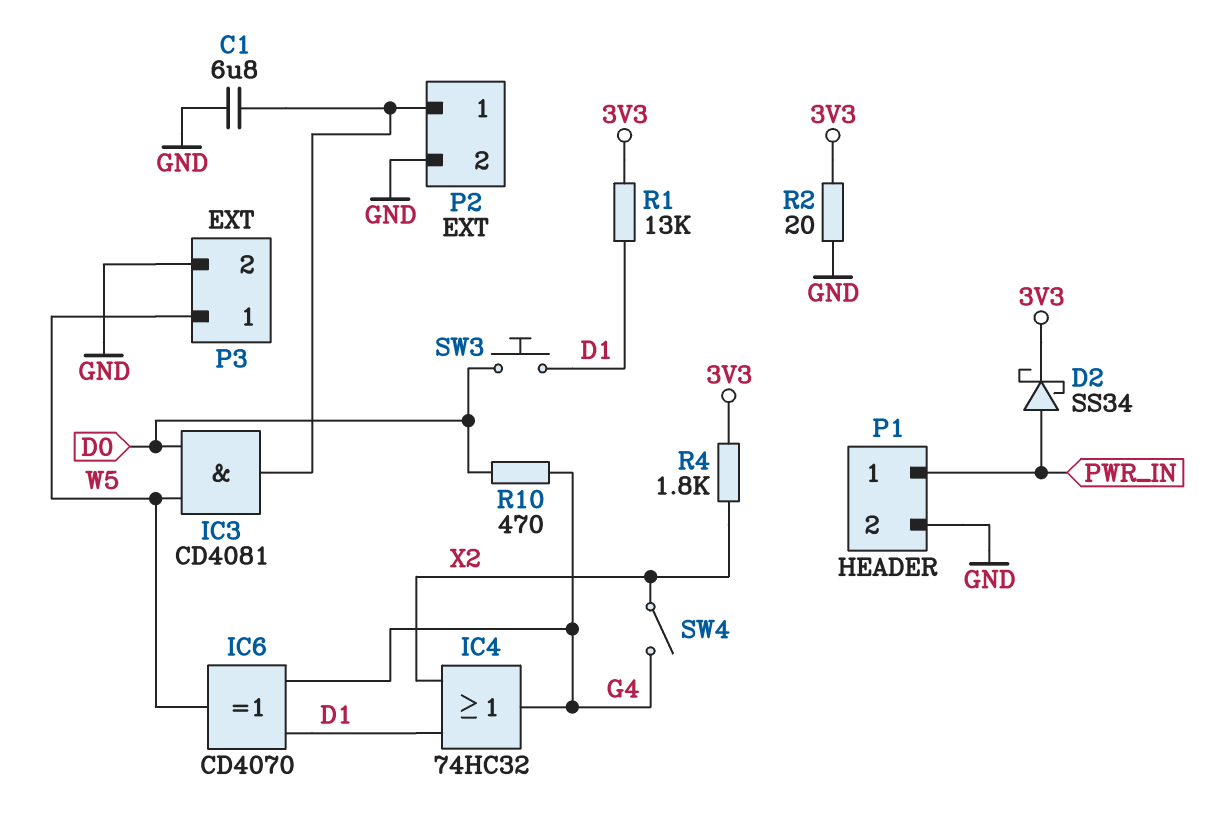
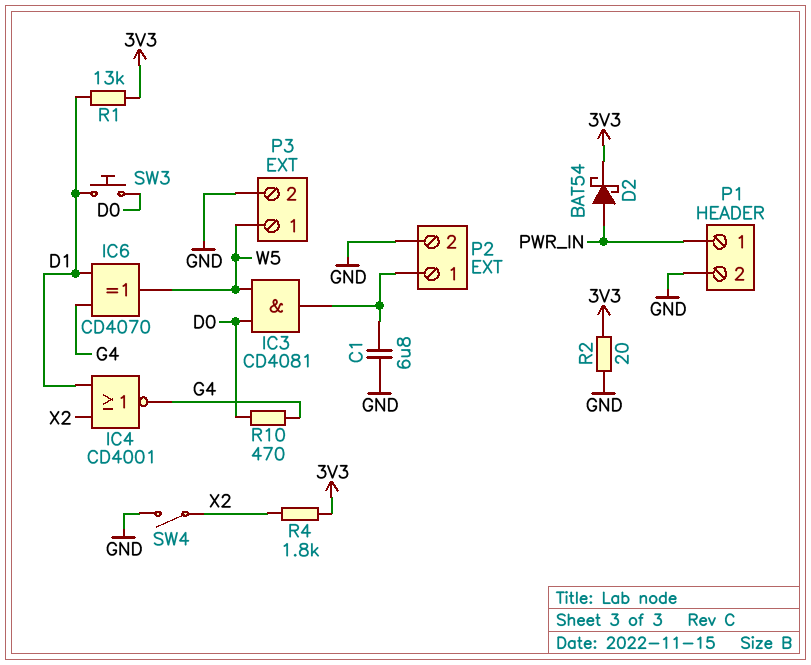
D2: schottky SS34 (A PWR_IN, K 3V3) -> schottky BAT54 (A PWR_IN, K 3V3)
IC4: OR 74HC32 (in D1, in X2, out G4) -> NOR CD4001 (in D1, in X2, out G4)
SW4: switch (G4, X2) -> switch (GND, X2)

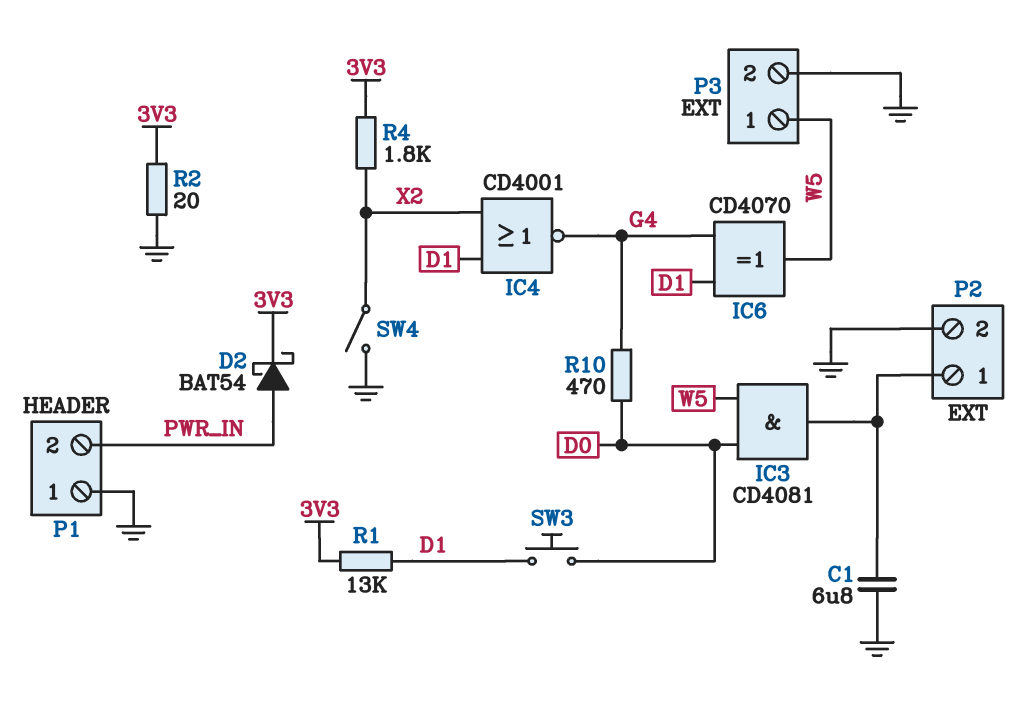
P1 pin 1: PWR_IN -> GND
P1 pin 2: GND -> PWR_IN

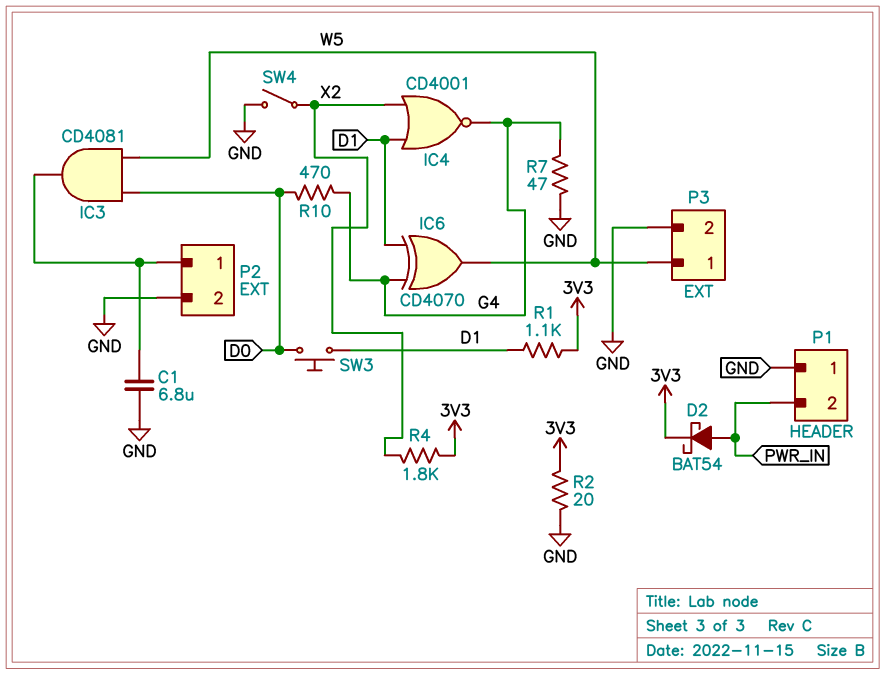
R1: 13k (3V3, D1) -> 1.1k (3V3, D1)
R7: none -> 47 (G4, GND)

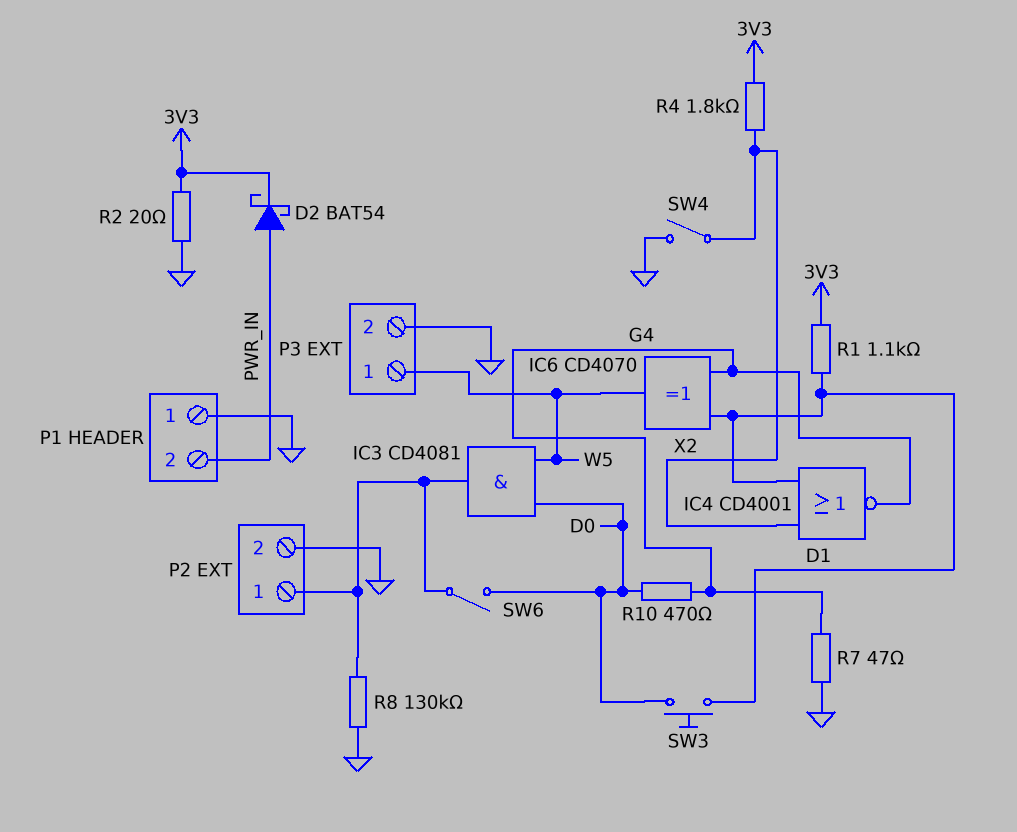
C1: 6.8uF (GND, P2/1) -> none
R8: none -> 130k (GND, P2/1)
SW6: none -> switch (D0, P2/1)

